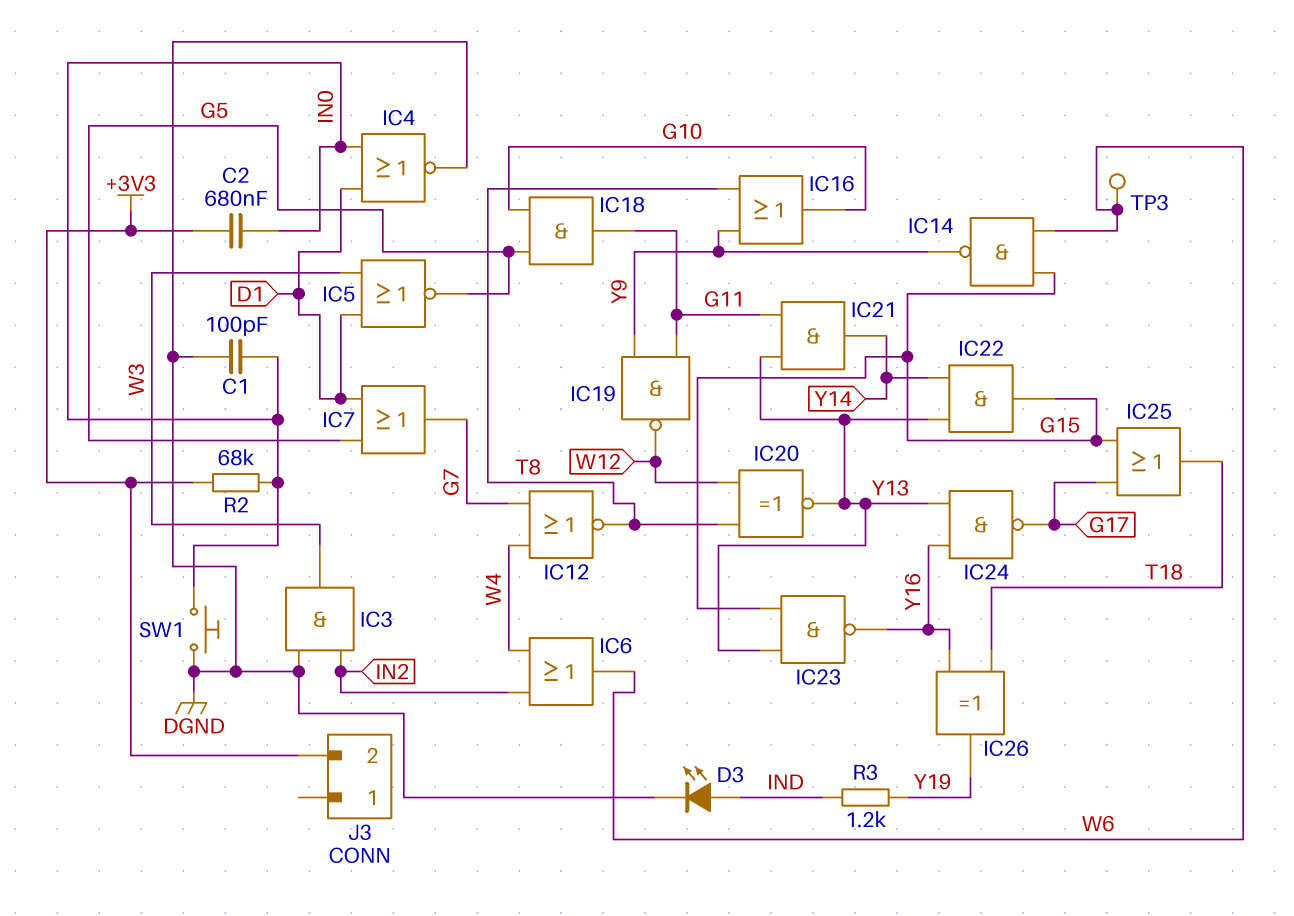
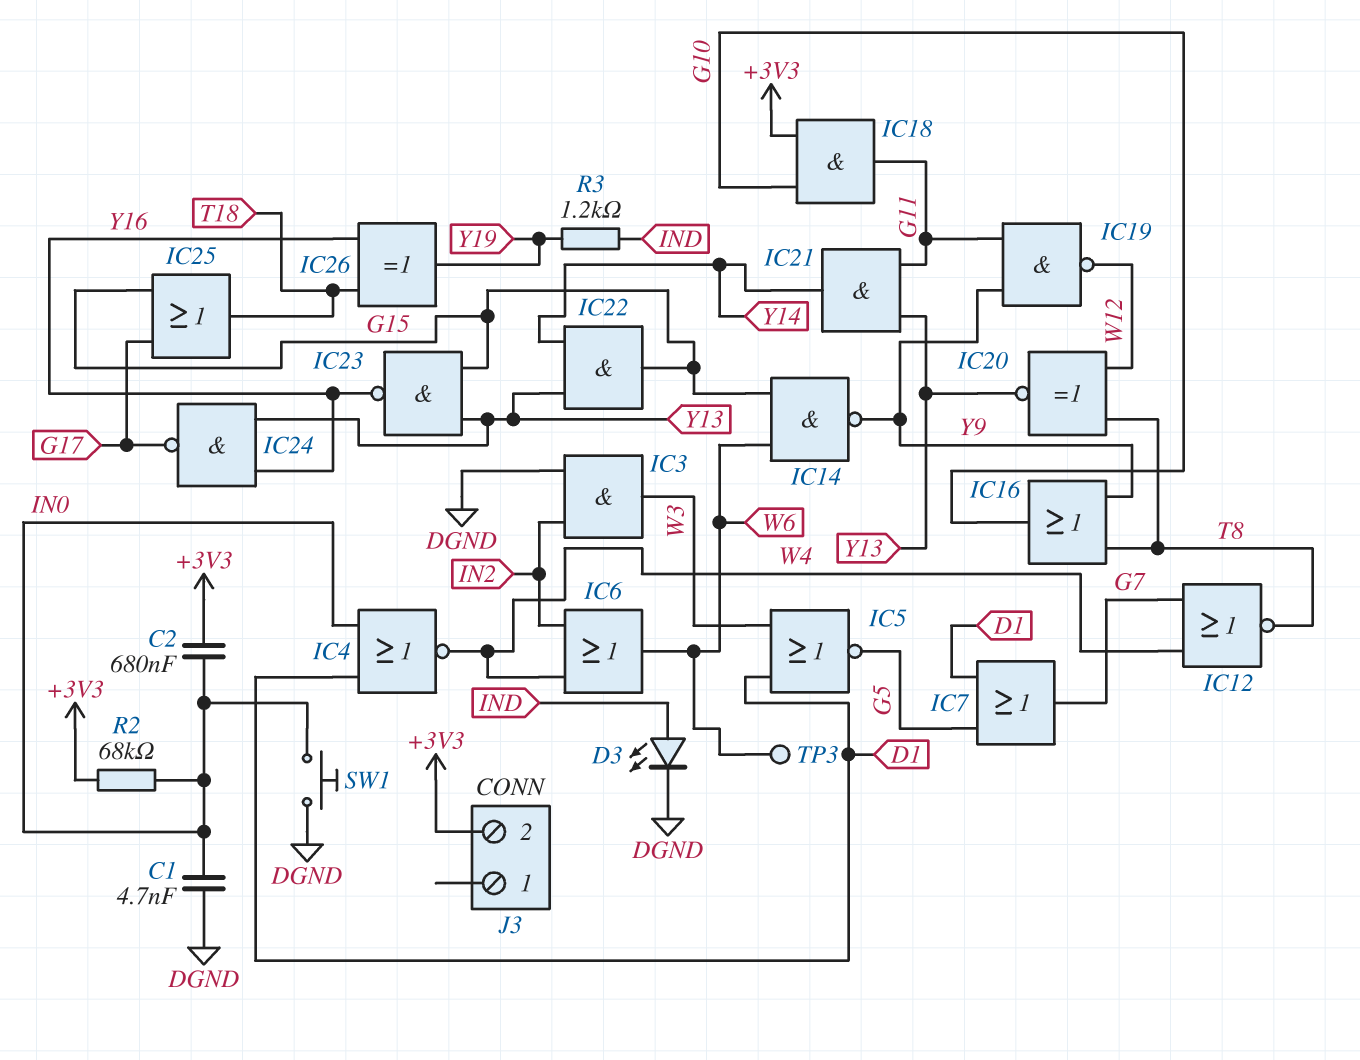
C1: 100pF (DGND, IN0) -> 4.7nF (DGND, IN0)
IC4: NOR (in D1, in IN0, out DGND) -> NOR (in D1, in IN0, out W4)
IC18: AND (in G5, in G10, out G11) -> AND (in +3V3, in G10, out G11)

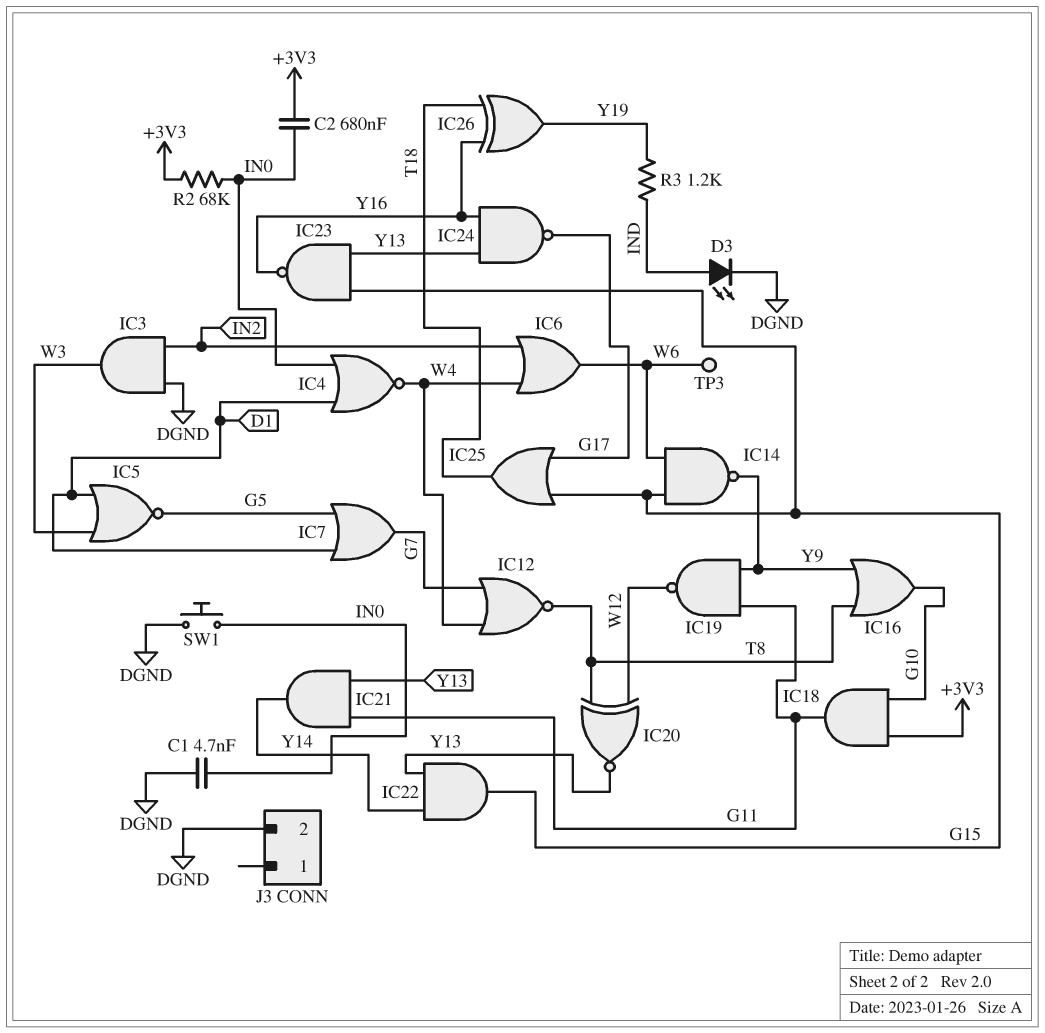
J3 pin 2: +3V3 -> DGND

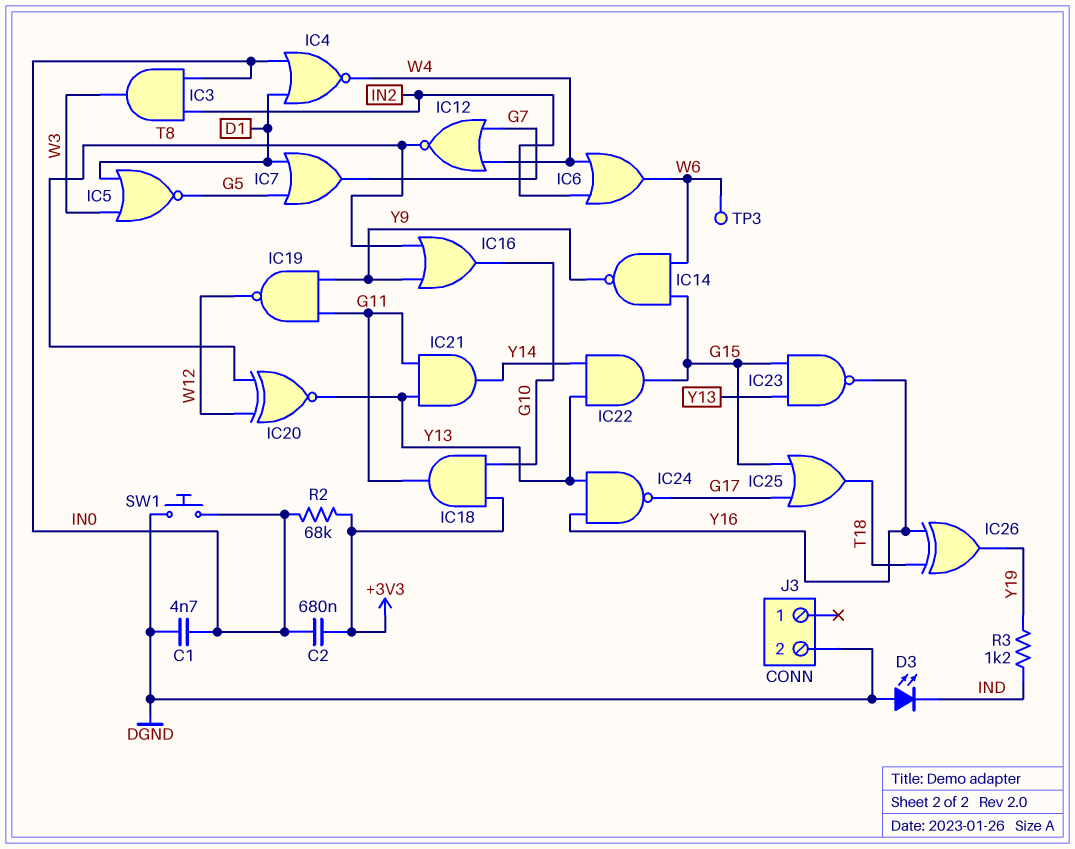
D3: LED (A IND, K DGND) -> LED (A DGND, K IND)
IC3: AND (in DGND, in IN2, out W3) -> AND (in IN0, in IN2, out W3)

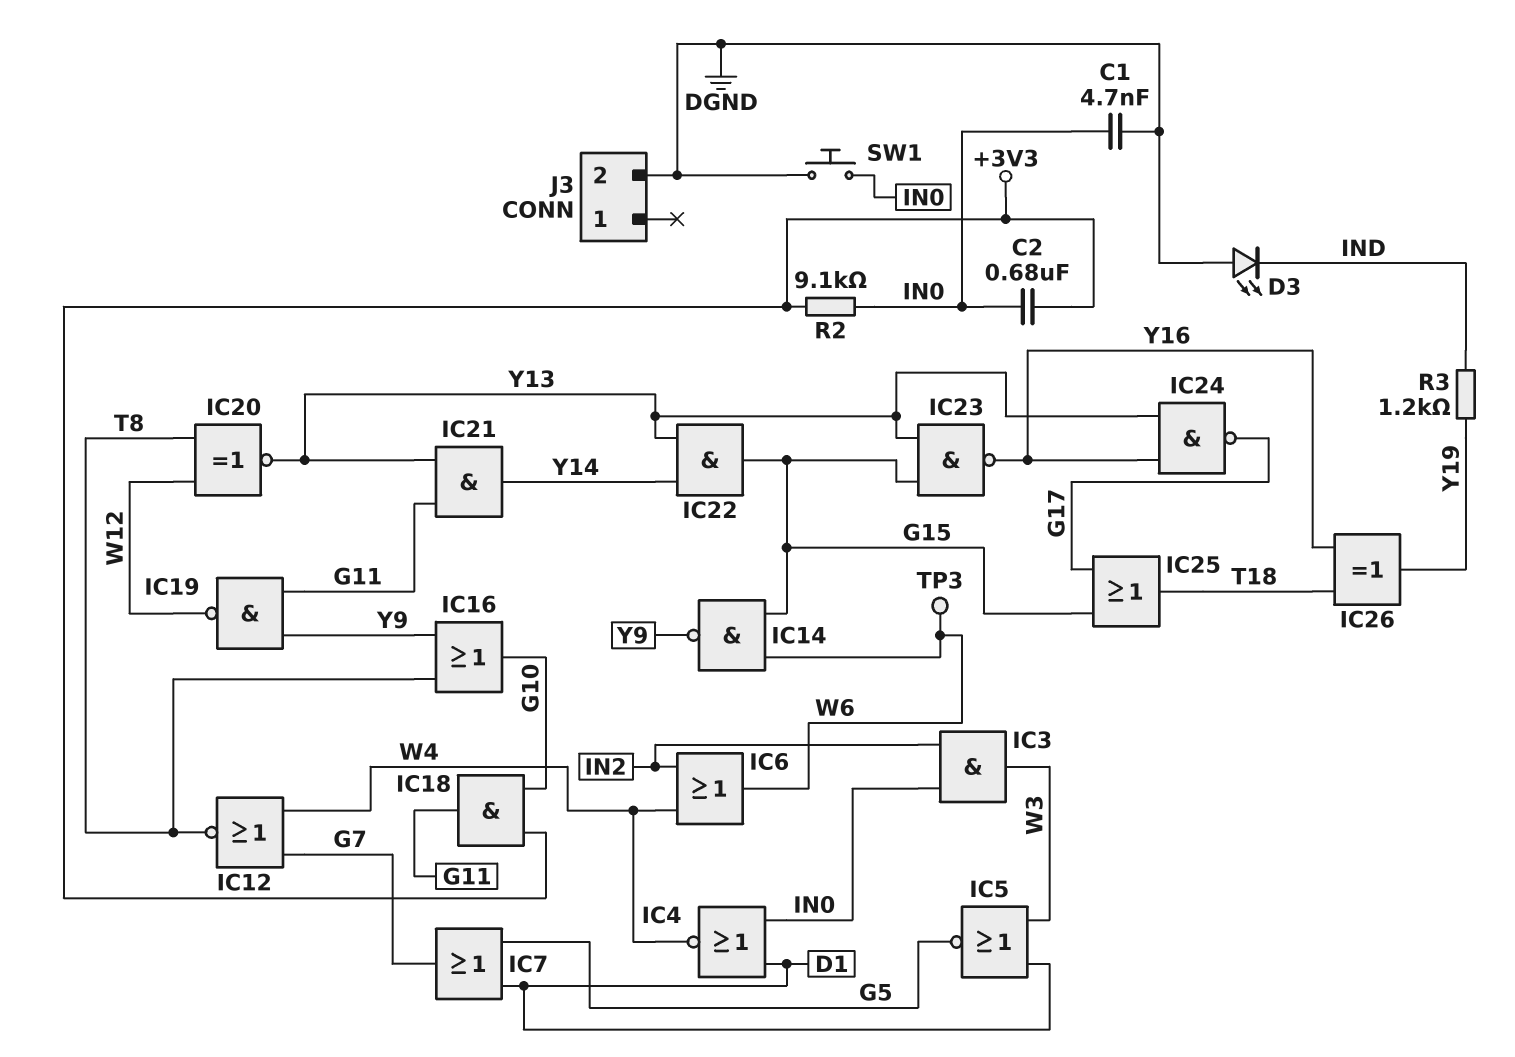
R2: 68k (+3V3, IN0) -> 9.1k (+3V3, IN0)

